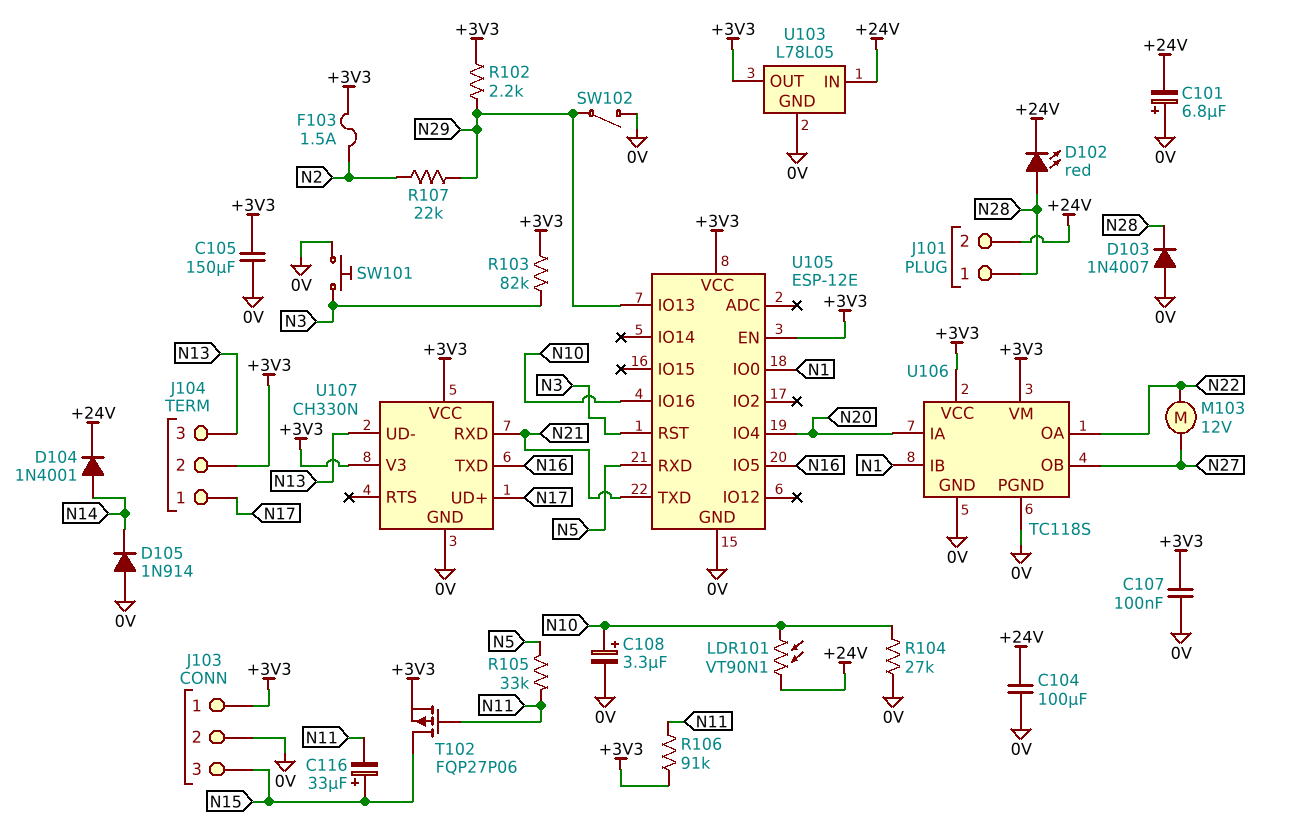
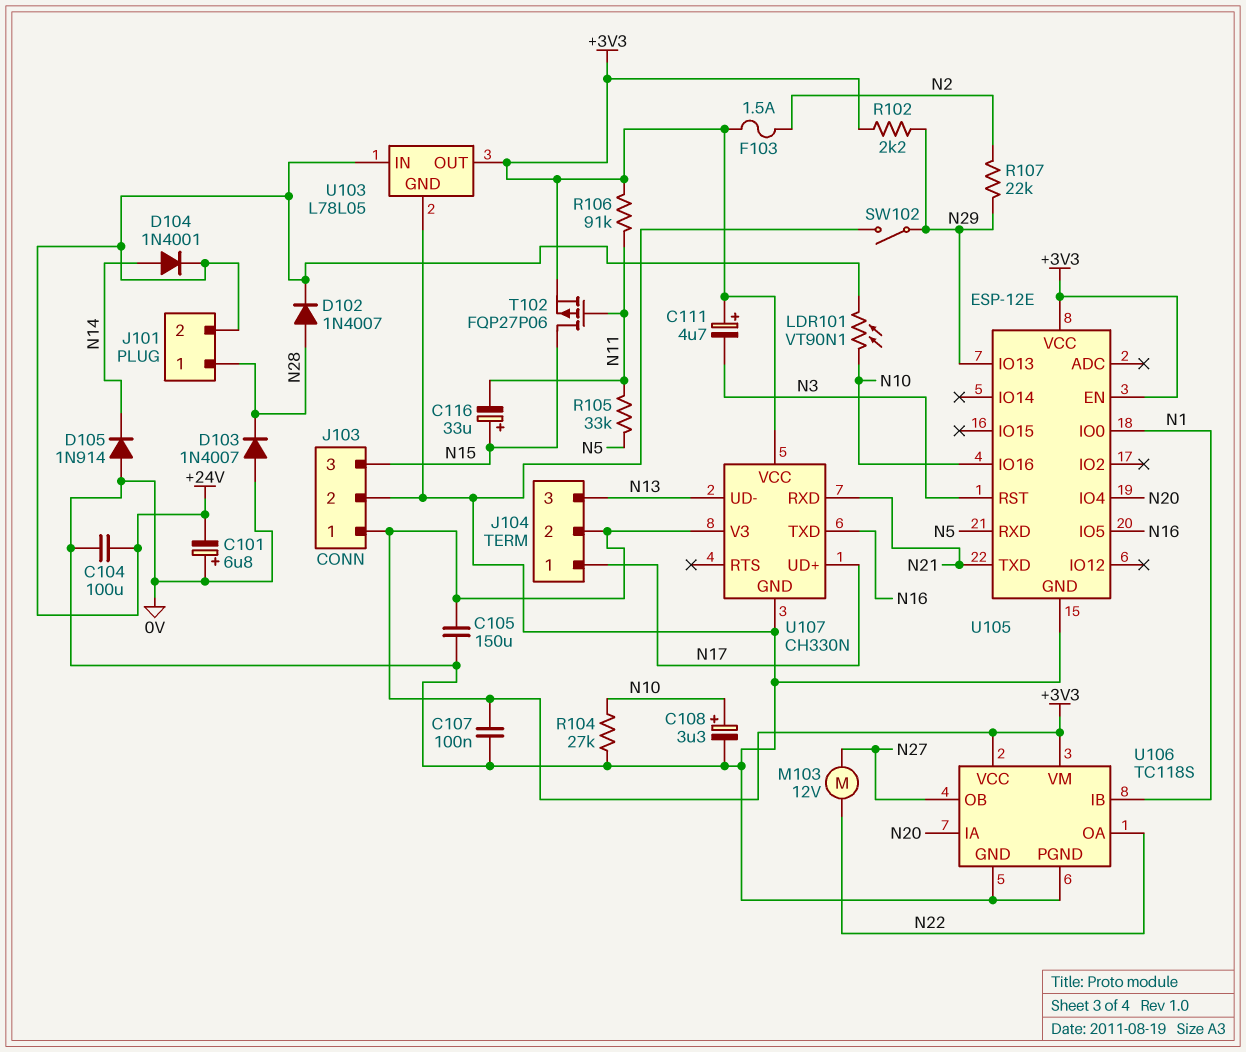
C111: none -> 4.7uF (plus +3V3, minus N3)
D102: LED red (A N28, K +24V) -> diode 1N4007 (A N28, K +24V)
R103: 82k (+3V3, N3) -> none
SW101: button (0V, N3) -> none

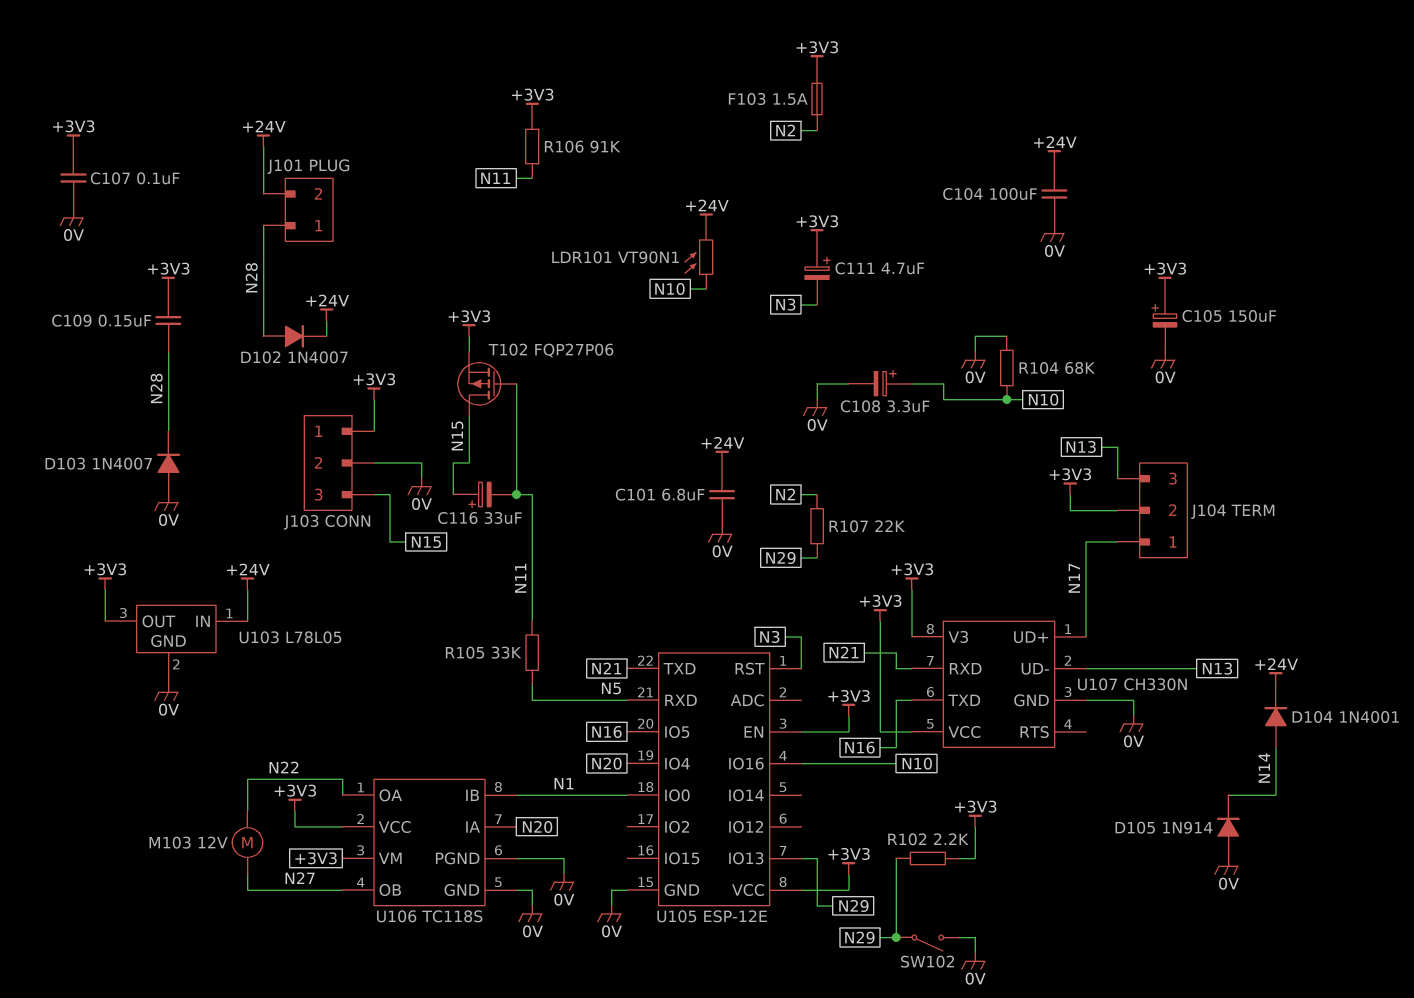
C101: 6.8uF (plus 0V, minus +24V) -> 6.8uF (+24V, 0V)
C105: 150uF (+3V3, 0V) -> 150uF (plus +3V3, minus 0V)
C109: none -> 150nF (+3V3, N28)
R104: 27k (0V, N10) -> 68k (0V, N10)

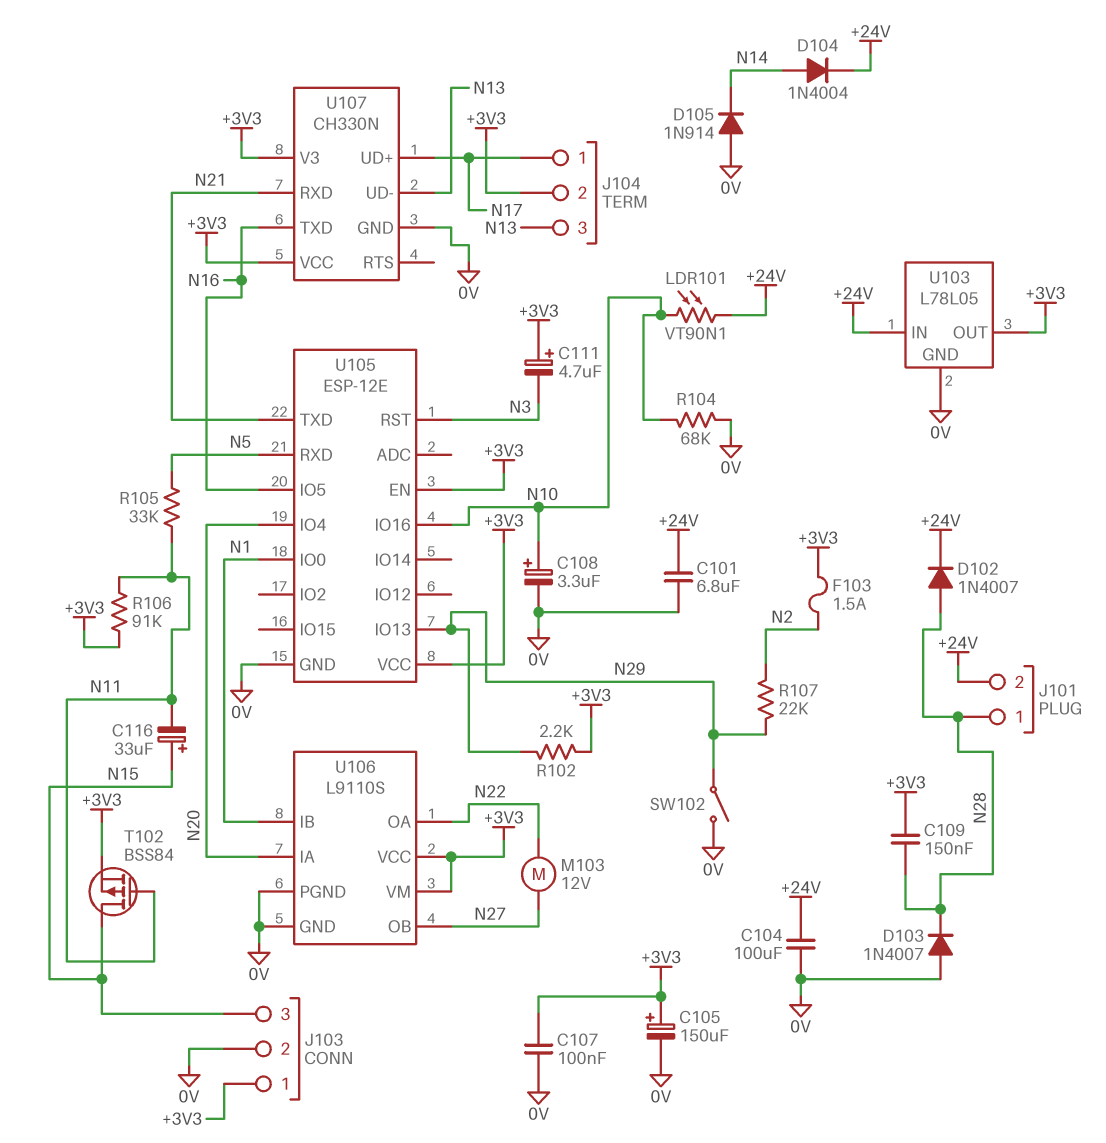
D104: diode 1N4001 (A N14, K +24V) -> diode 1N4004 (A N14, K +24V)
T102: PMOS FQP27P06 (G N11, D N15, S +3V3) -> PMOS BSS84 (G N11, D N15, S +3V3)
U106: TC118S -> L9110S

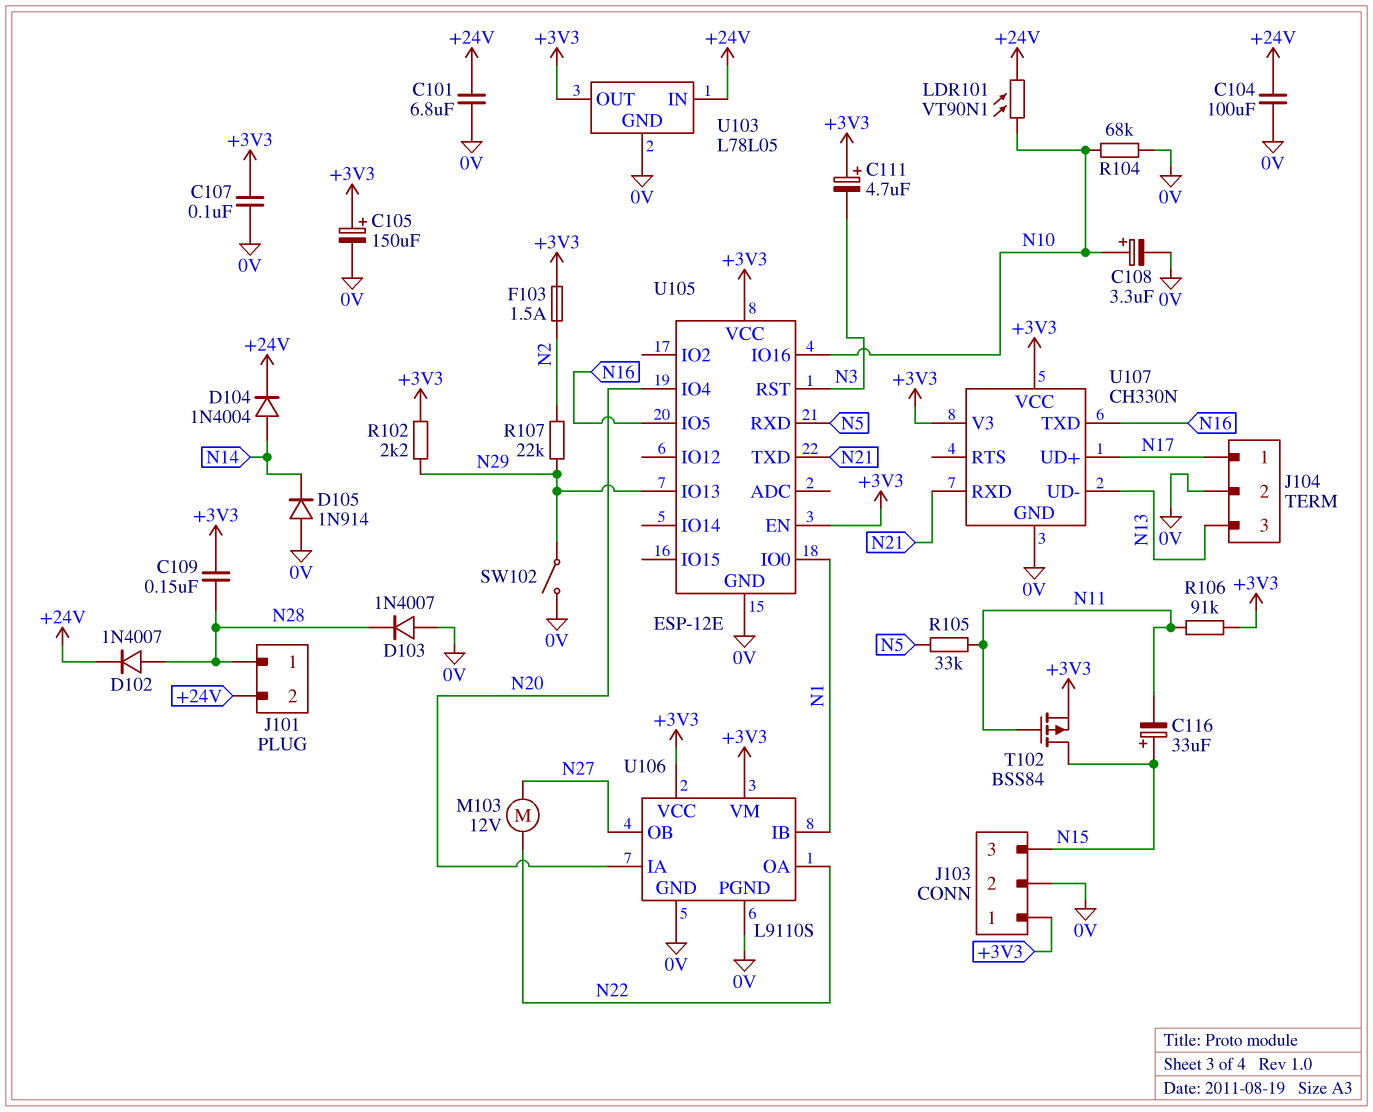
J104 pin 2: +3V3 -> 0V

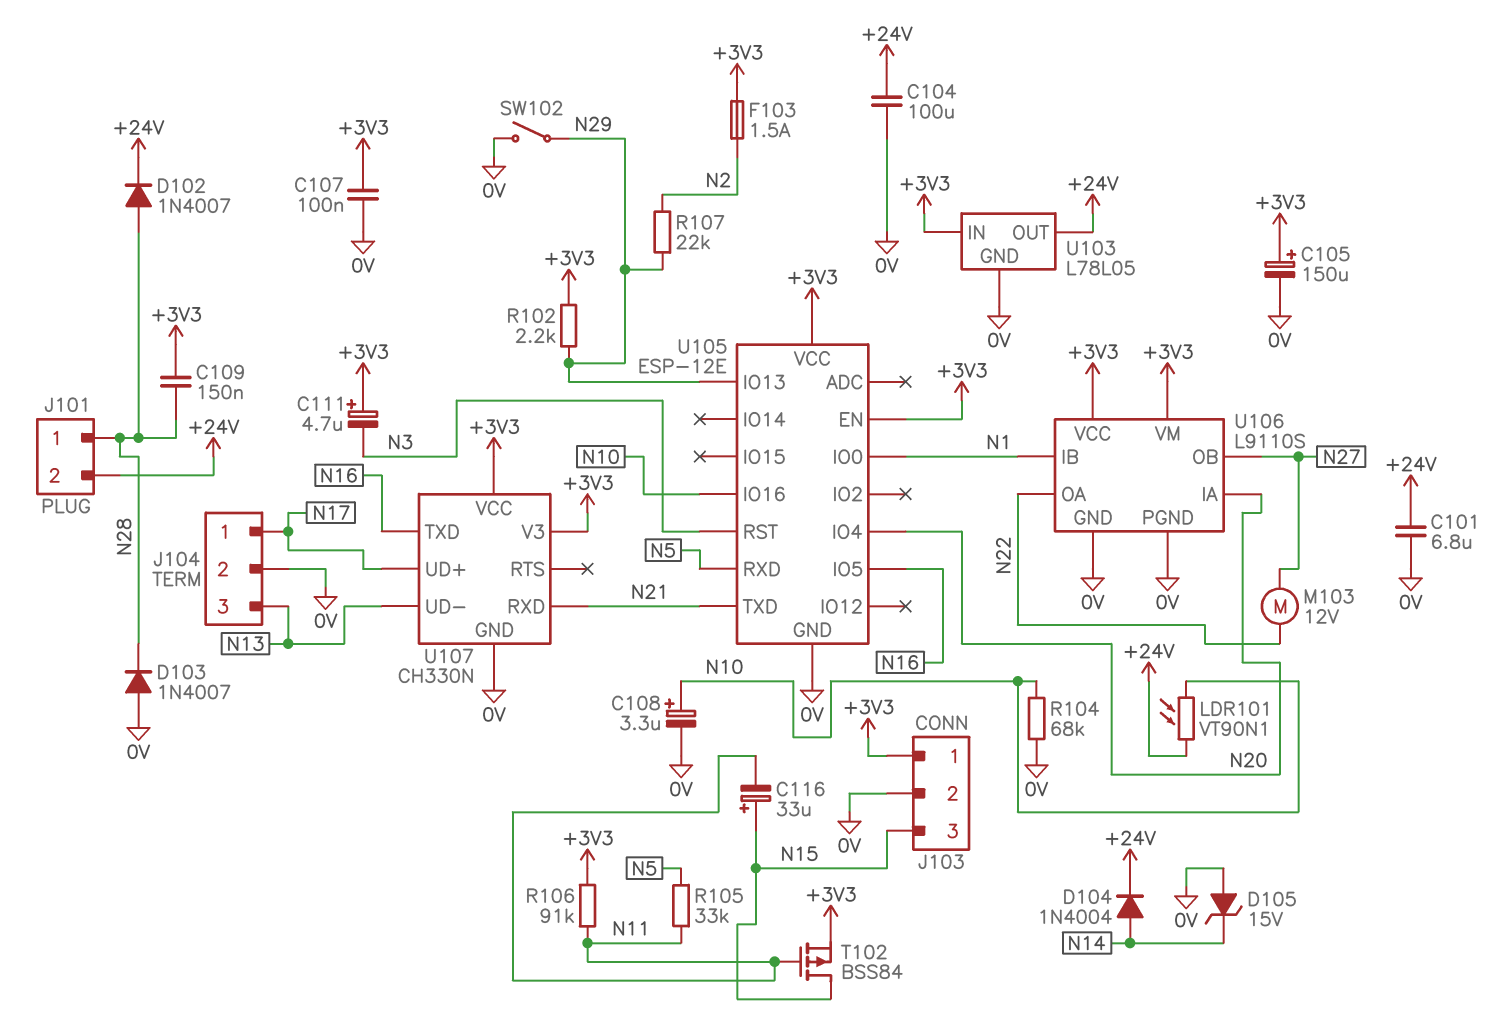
D105: diode 1N914 (A 0V, K N14) -> zener 15V (A 0V, K N14)
U103 pin IN: +24V -> +3V3
U103 pin OUT: +3V3 -> +24V

